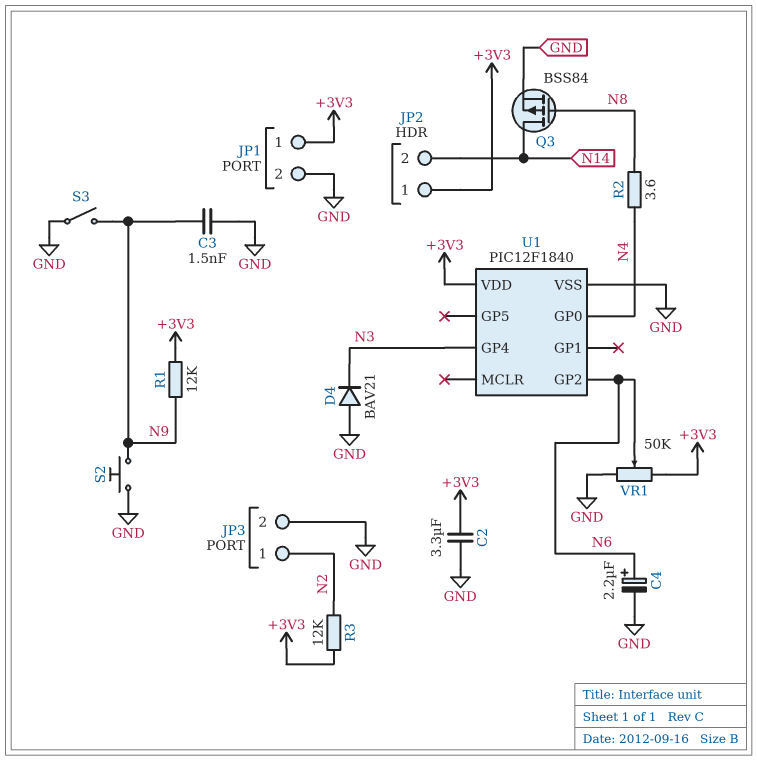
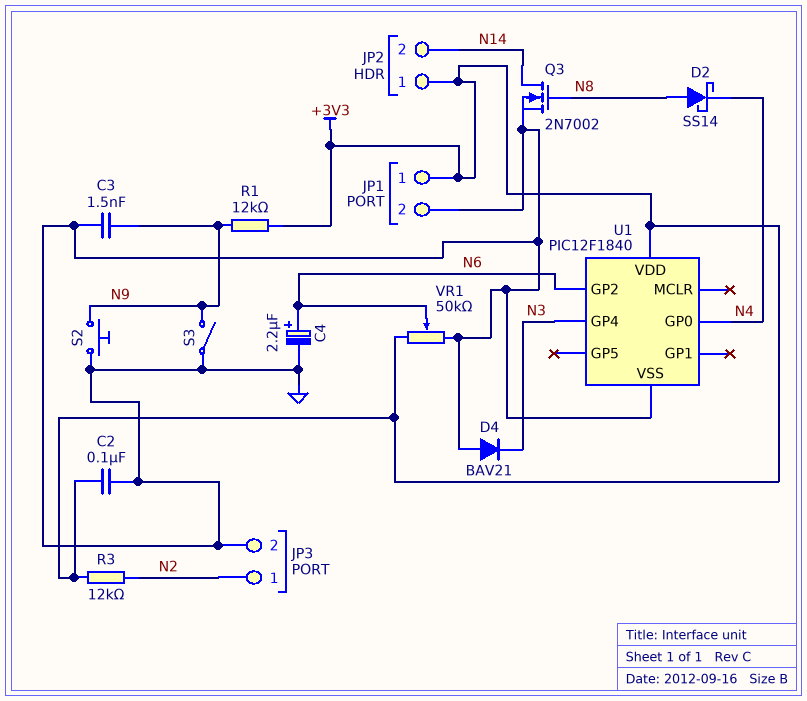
C2: 3.3uF (+3V3, GND) -> 100nF (+3V3, GND)
D2: none -> schottky SS14 (A N8, K N4)
Q3: PMOS BSS84 (G N8, D N14, S GND) -> NMOS 2N7002 (G N8, D N14, S GND)
R2: 3.6 (N4, N8) -> none

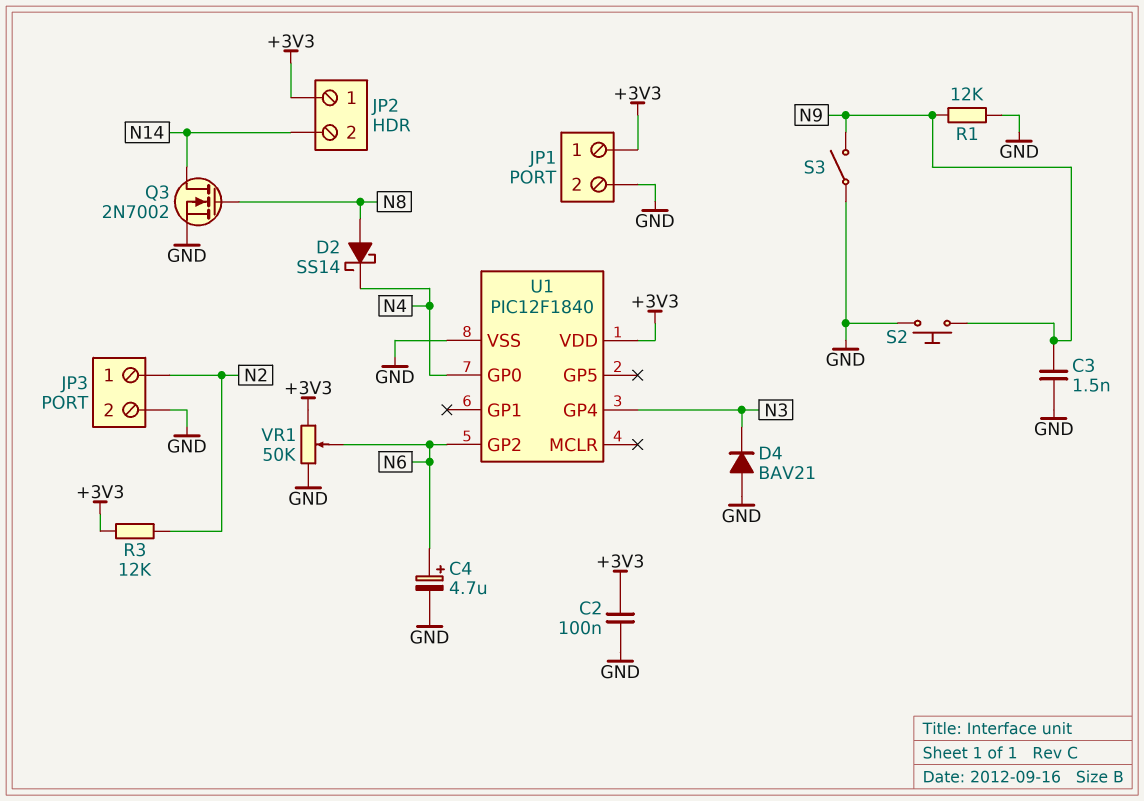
C4: 2.2uF (plus N6, minus GND) -> 4.7uF (plus N6, minus GND)
R1: 12k (+3V3, N9) -> 12k (GND, N9)

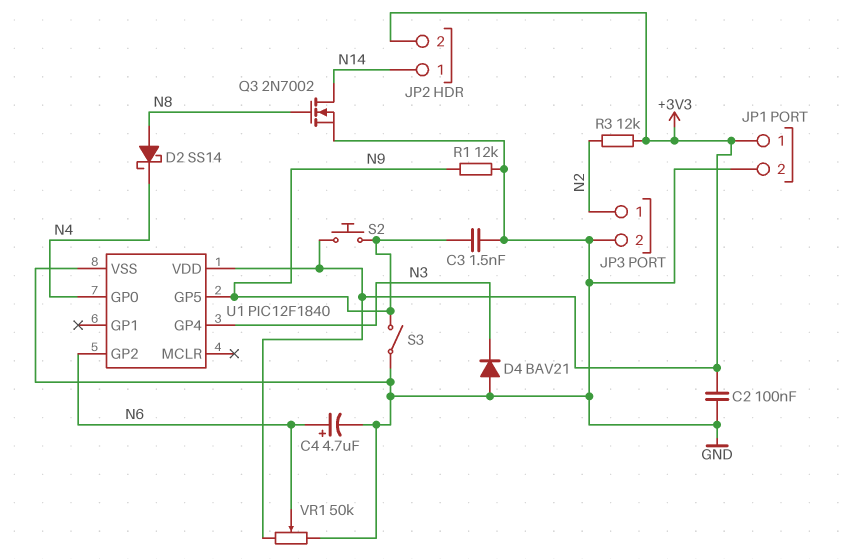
JP2 pin 1: +3V3 -> N14
JP2 pin 2: N14 -> +3V3
S2: button (GND, N9) -> button (+3V3, N9)
U1 pin GP5: none -> N9

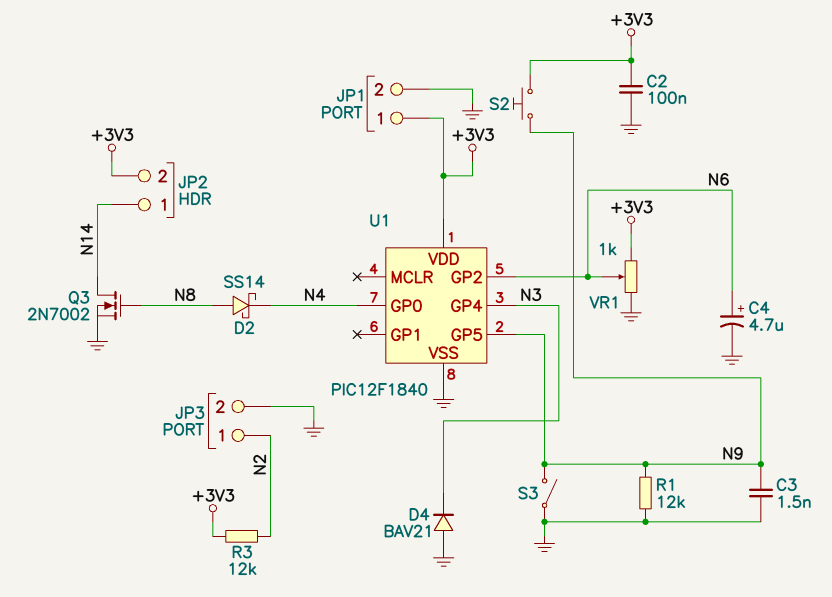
VR1: 50k (+3V3, GND, wiper N6) -> 1k (+3V3, GND, wiper N6)

